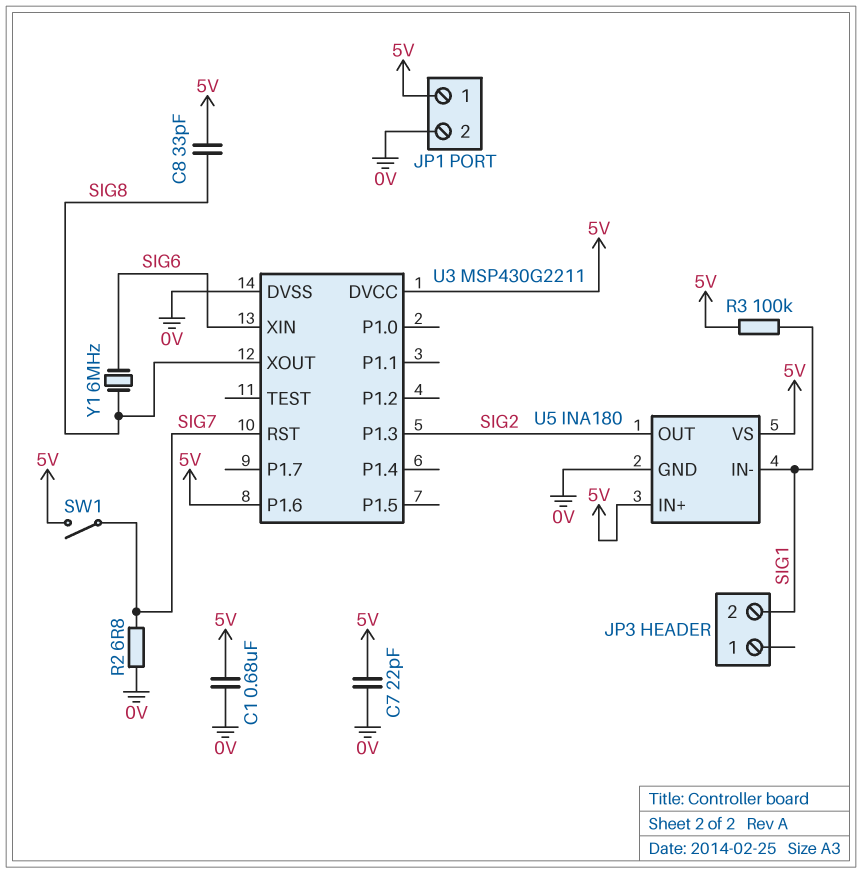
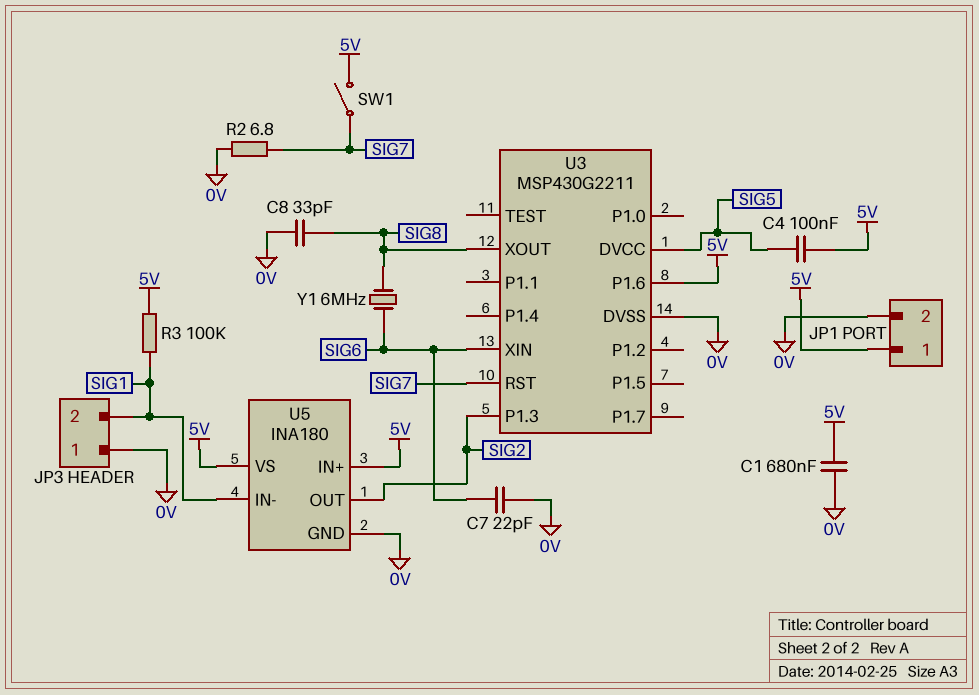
C4: none -> 100nF (5V, SIG5)
C7: 22pF (0V, 5V) -> 22pF (0V, SIG6)
C8: 33pF (5V, SIG8) -> 33pF (0V, SIG8)
JP3 pin 1: none -> 0V
U3 pin DVCC: 5V -> SIG5

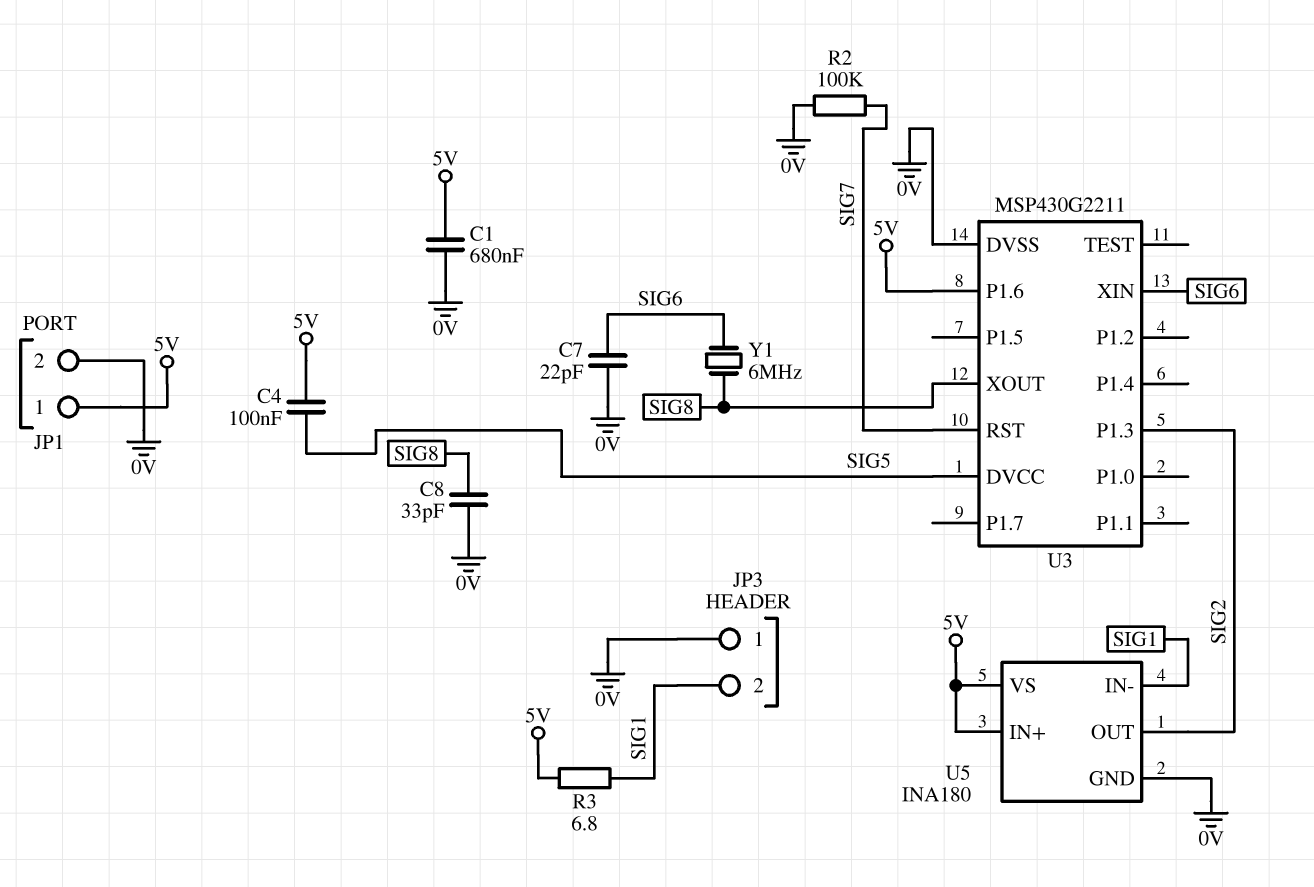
R2: 6.8 (0V, SIG7) -> 100k (0V, SIG7)
R3: 100k (5V, SIG1) -> 6.8 (5V, SIG1)
SW1: switch (5V, SIG7) -> none

